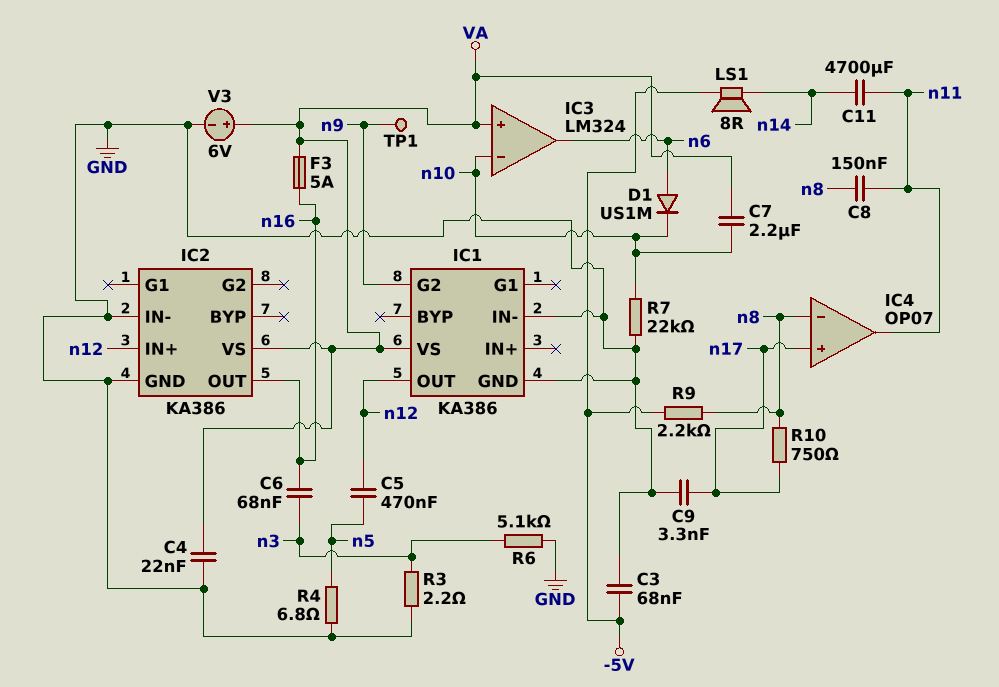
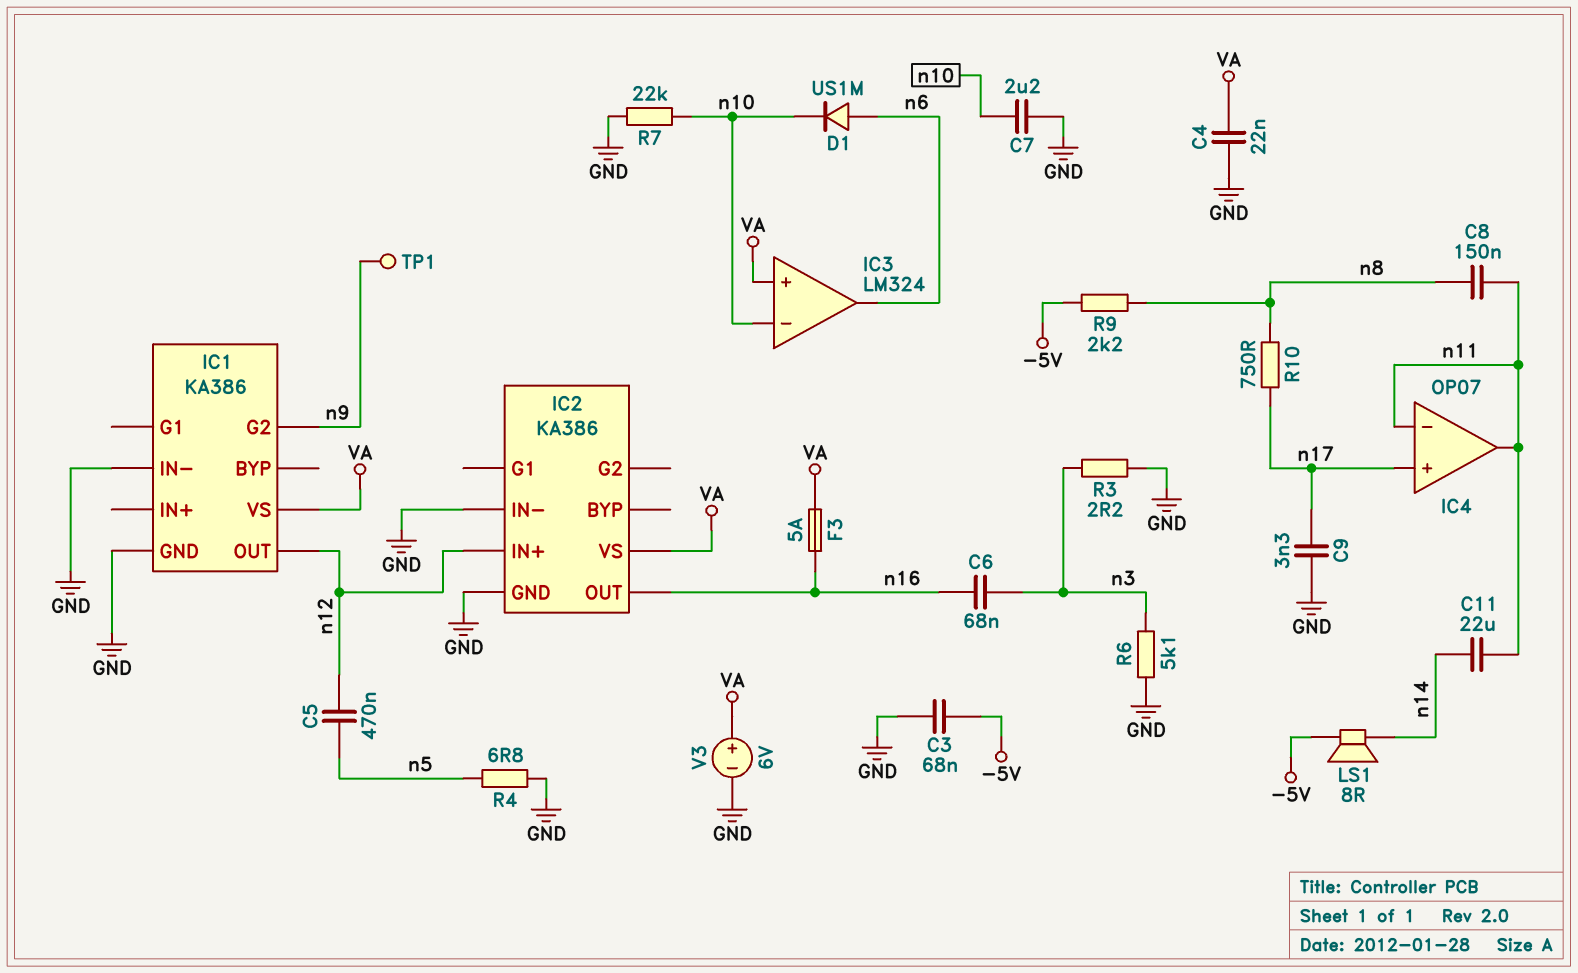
C7: 2.2uF (VA, n10) -> 2.2uF (GND, n10)
C11: 4700uF (n11, n14) -> 22uF (n11, n14)
IC4 pin in-: n8 -> n11

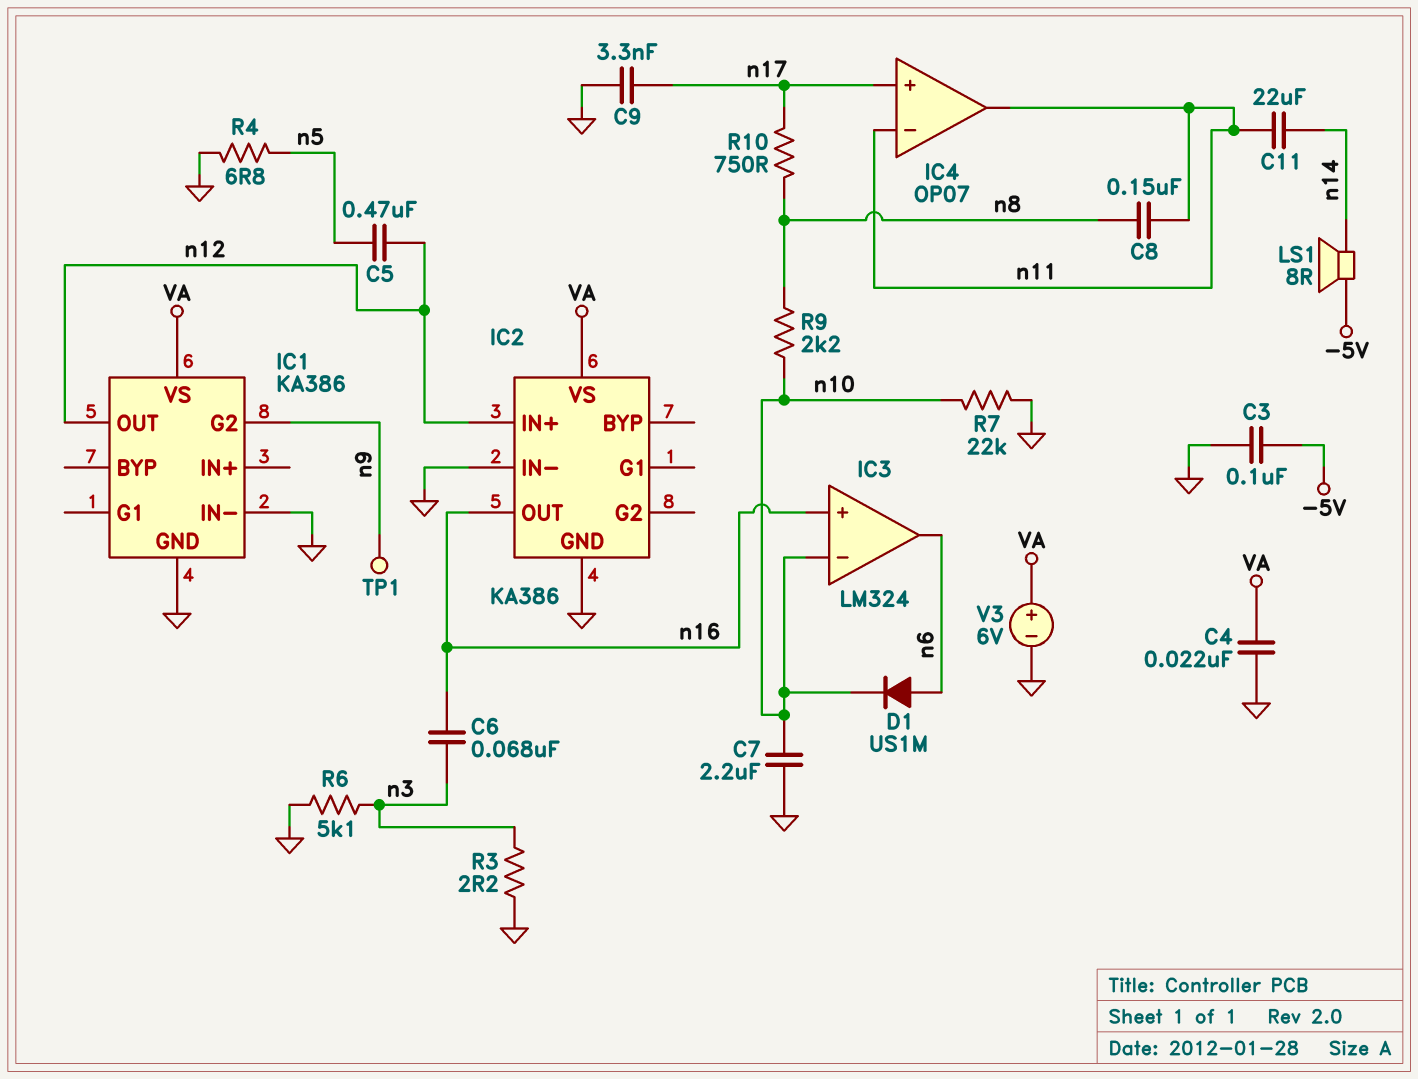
C3: 68nF (-5V, GND) -> 100nF (-5V, GND)
F3: 5A (VA, n16) -> none
IC3 pin in+: VA -> n16
R9: 2.2k (-5V, n8) -> 2.2k (n8, n10)

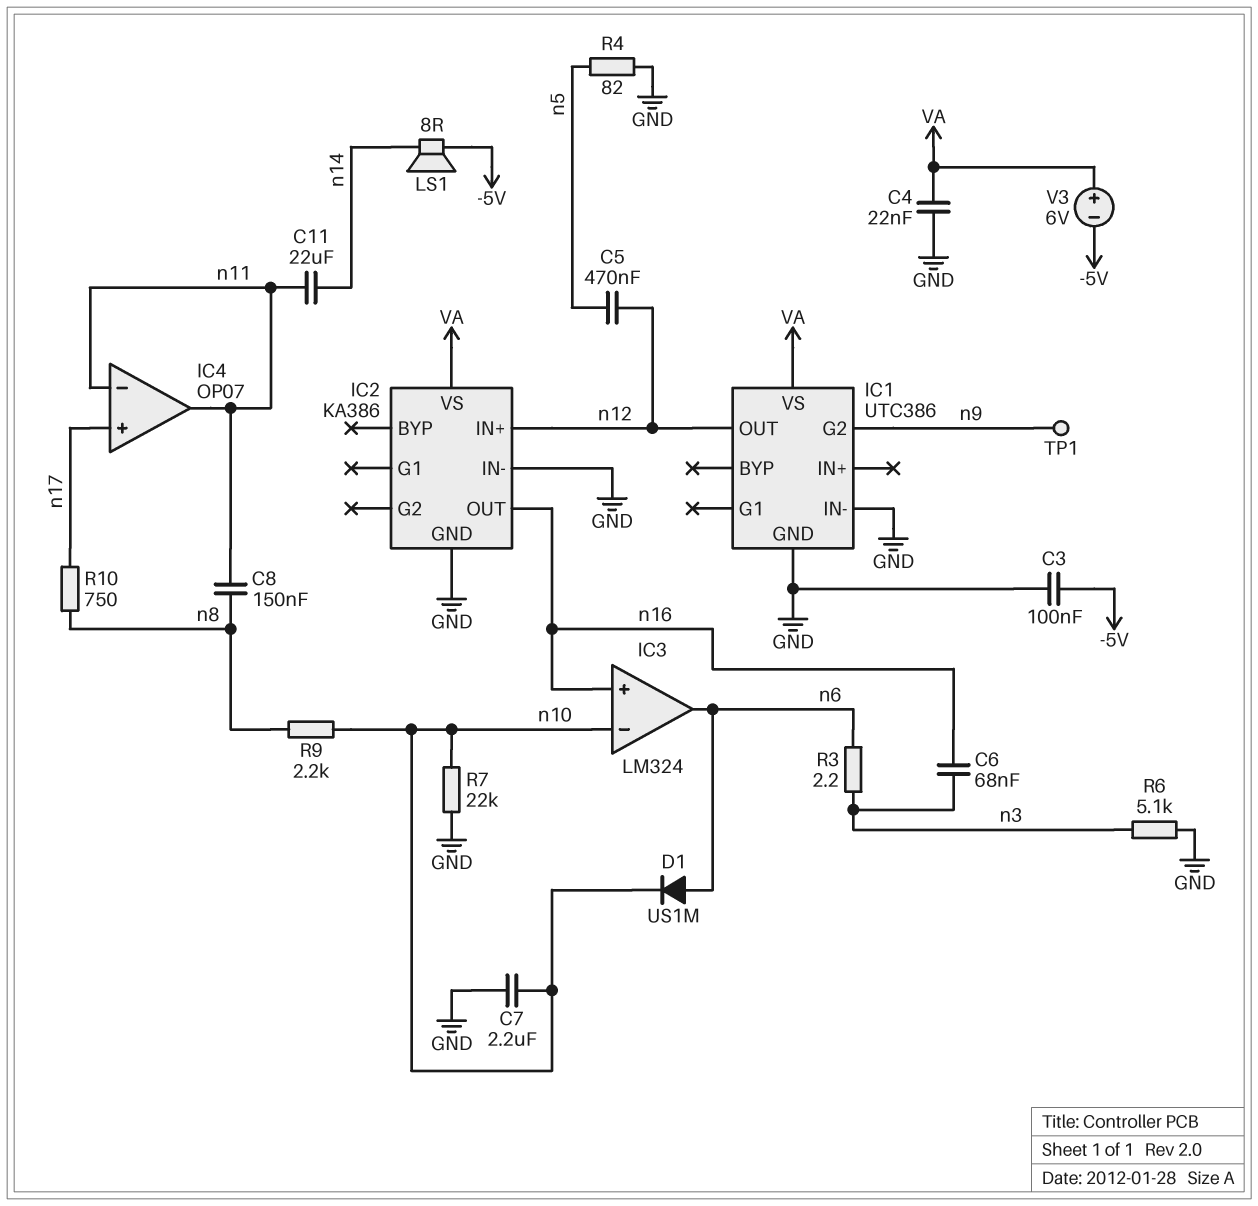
C9: 3.3nF (GND, n17) -> none
IC1: KA386 -> UTC386
R3: 2.2 (GND, n3) -> 2.2 (n3, n6)
R4: 6.8 (GND, n5) -> 82 (GND, n5)
V3: 6V (plus VA, minus GND) -> 6V (plus VA, minus -5V)

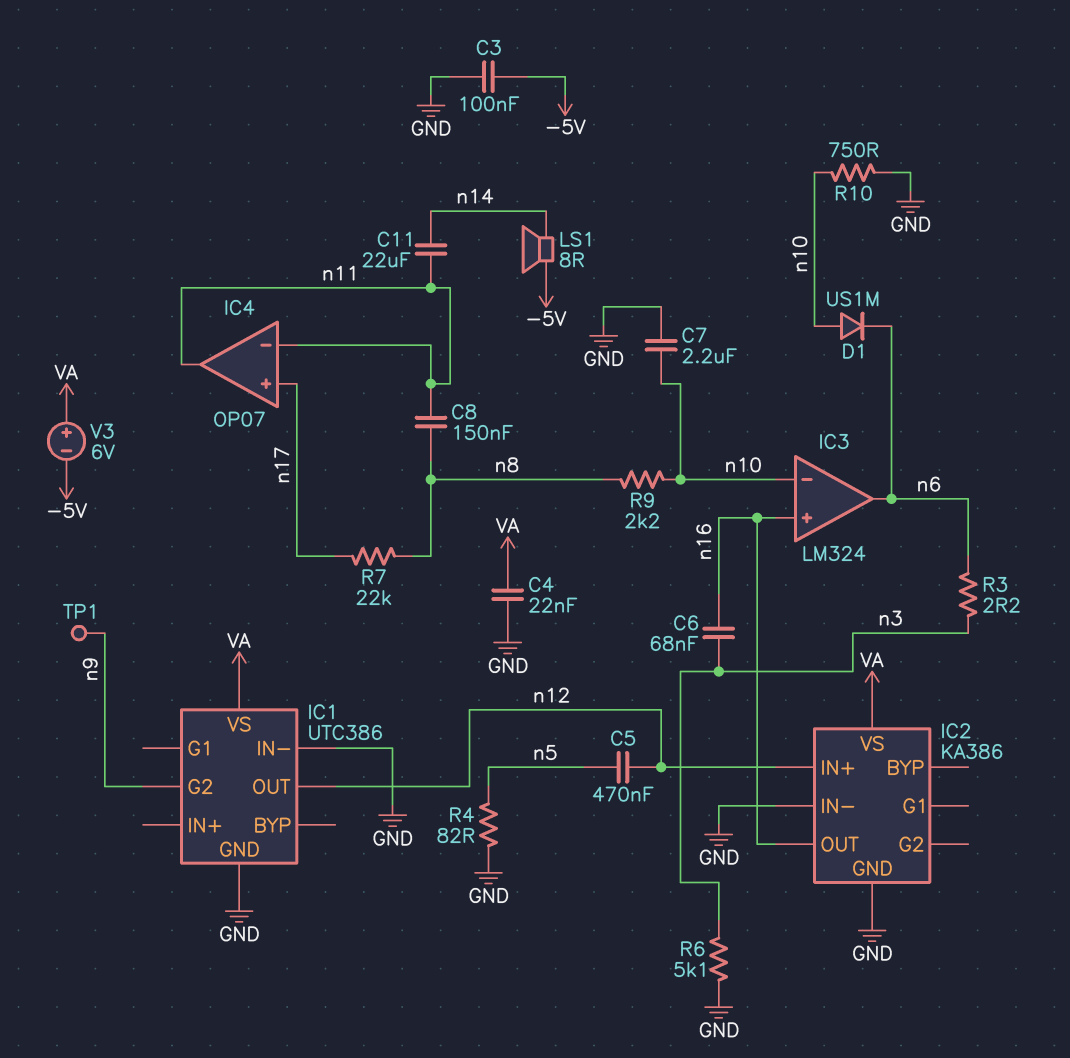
D1: diode US1M (A n6, K n10) -> diode US1M (A n10, K n6)
R7: 22k (GND, n10) -> 22k (n8, n17)
R10: 750 (n8, n17) -> 750 (GND, n10)

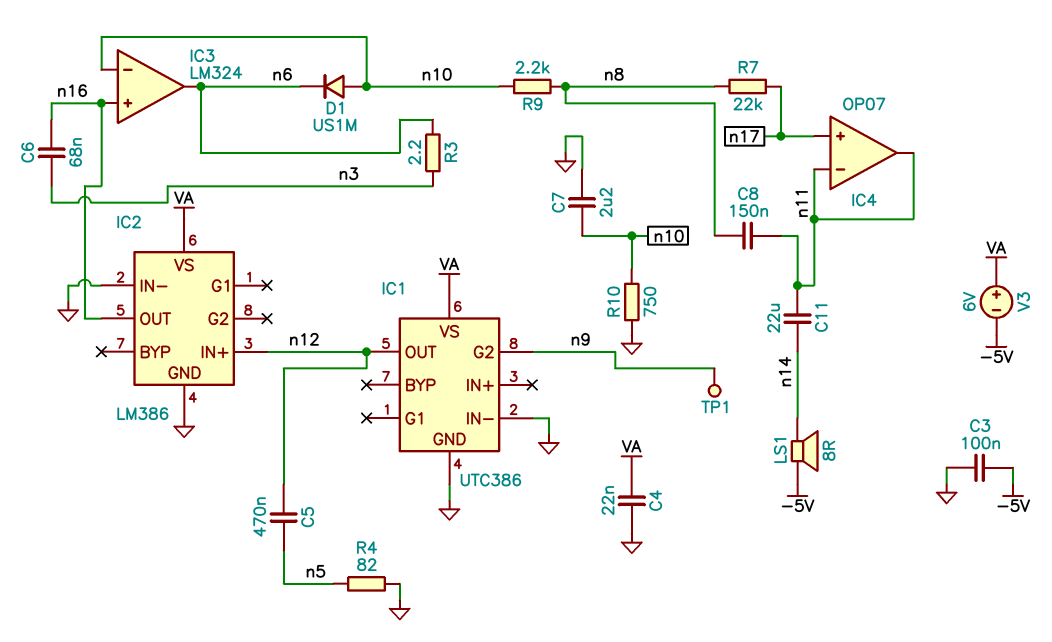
IC2: KA386 -> LM386
R6: 5.1k (GND, n3) -> none

